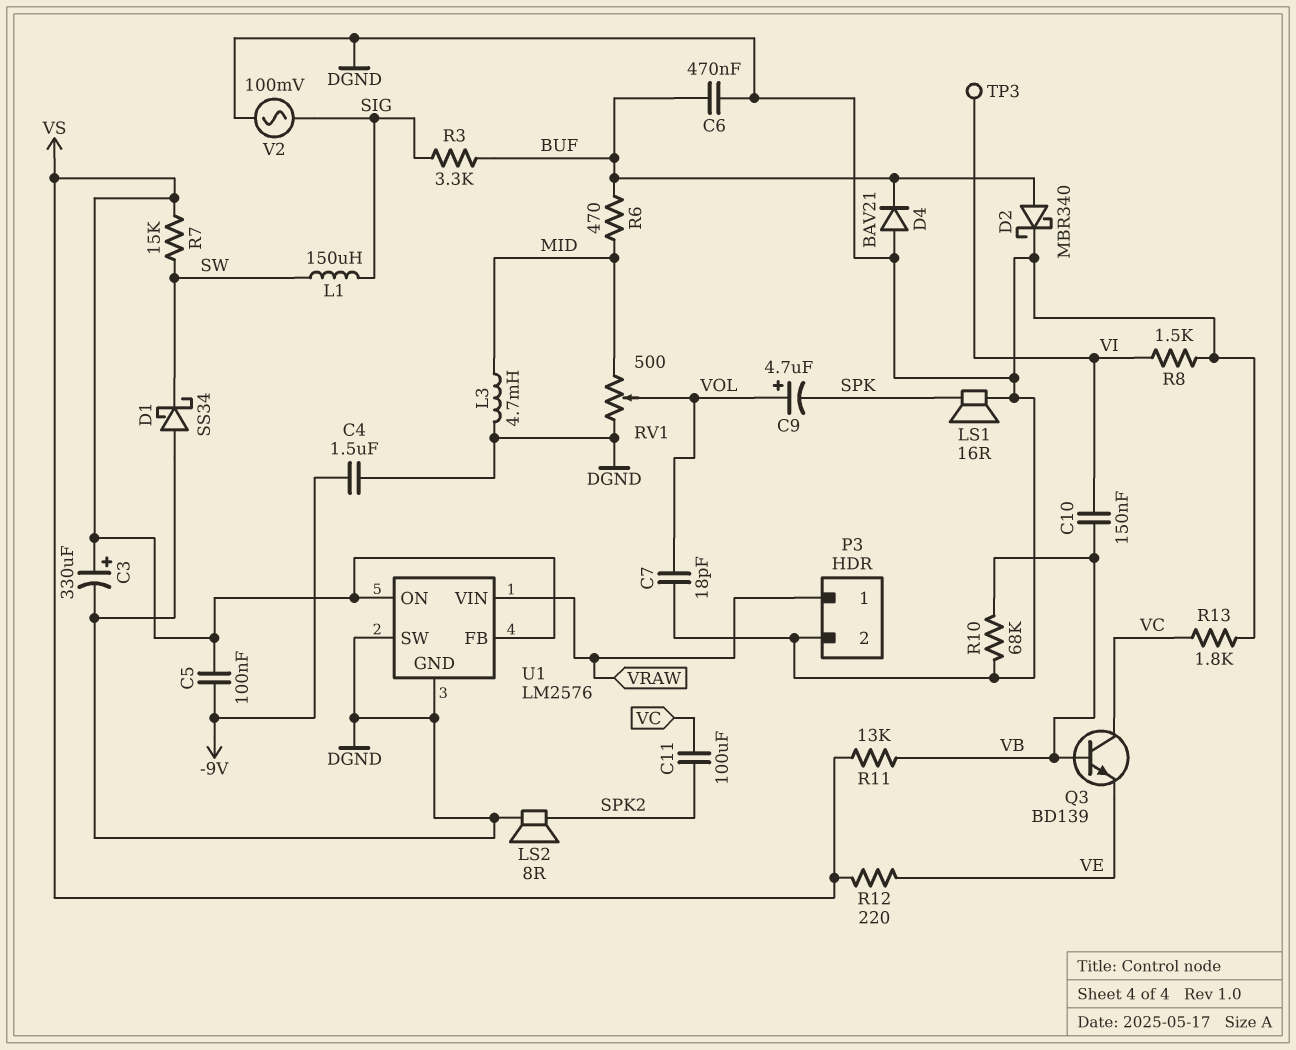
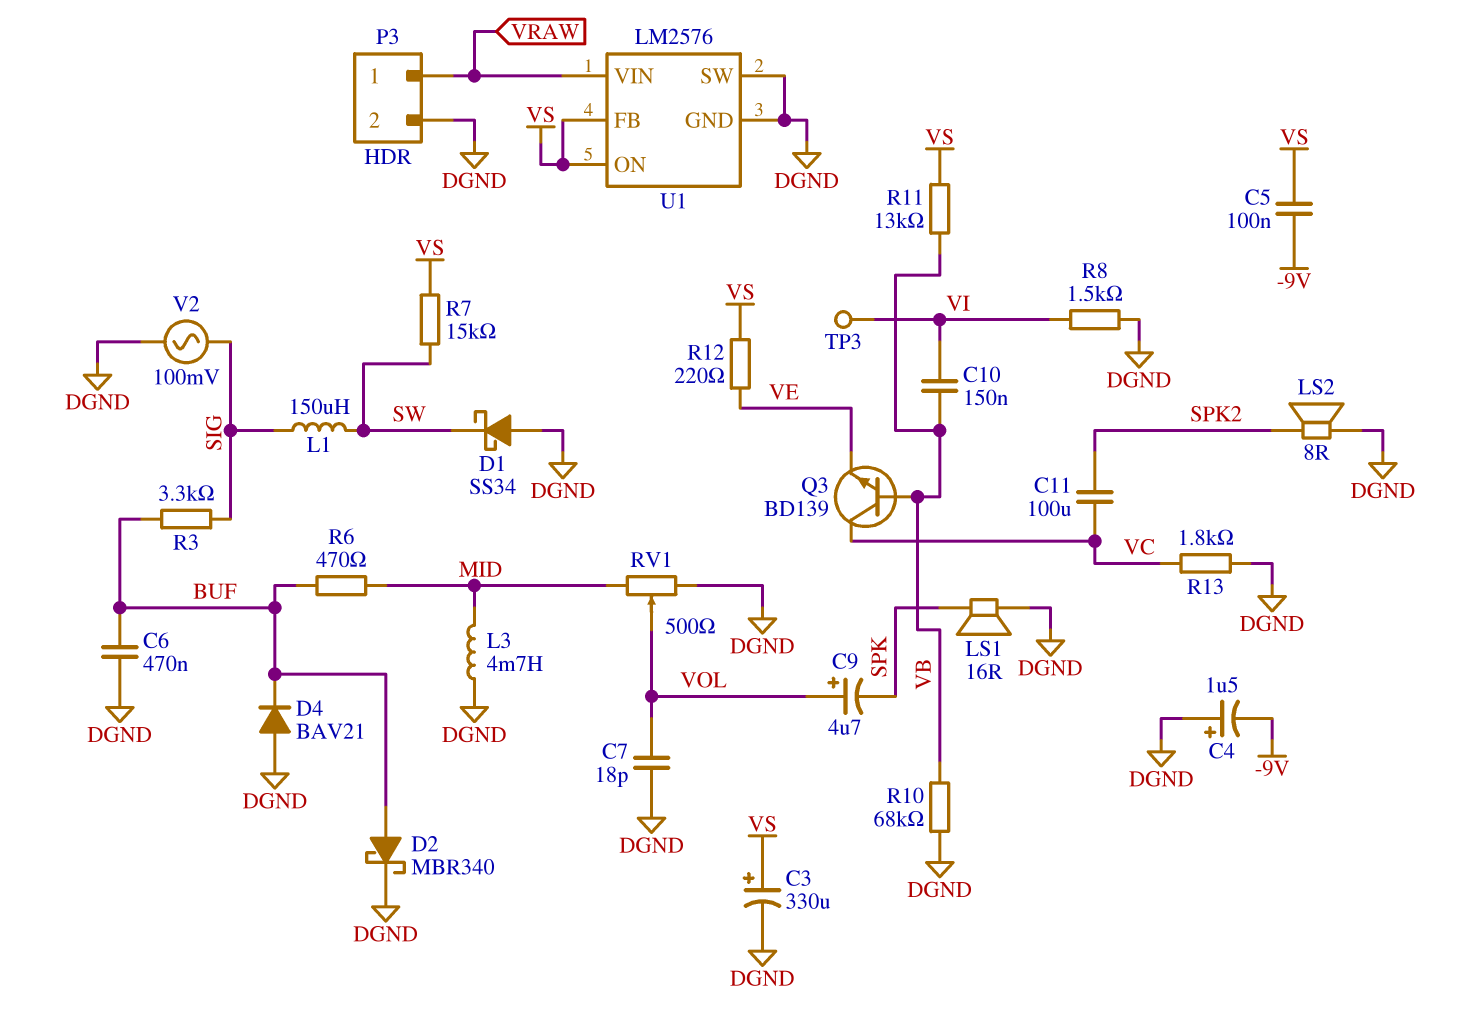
C4: 1.5uF (-9V, DGND) -> 1.5uF (plus DGND, minus -9V)

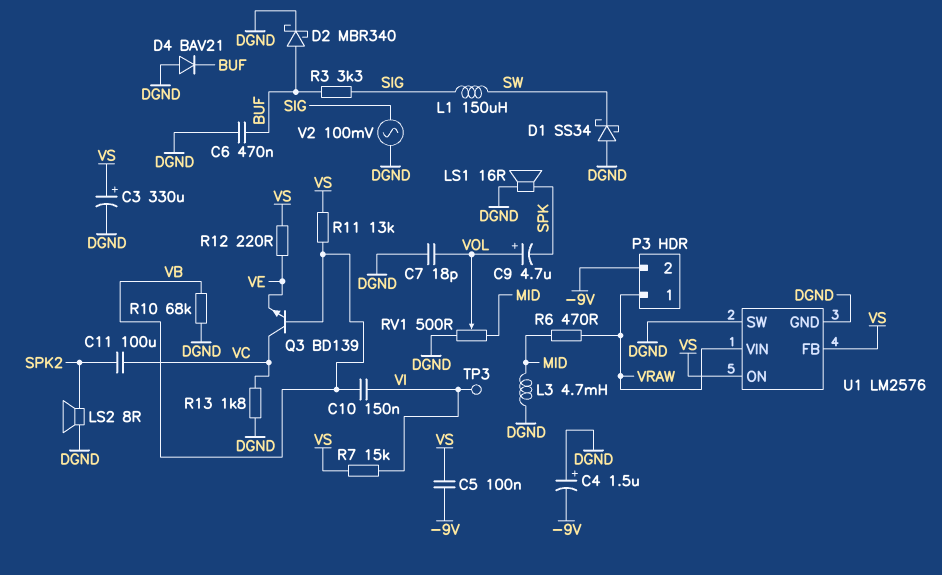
P3 pin 2: DGND -> -9V
R6: 470 (BUF, MID) -> 470 (MID, VRAW)
R7: 15k (SW, VS) -> 15k (VI, VS)
R8: 1.5k (DGND, VI) -> none

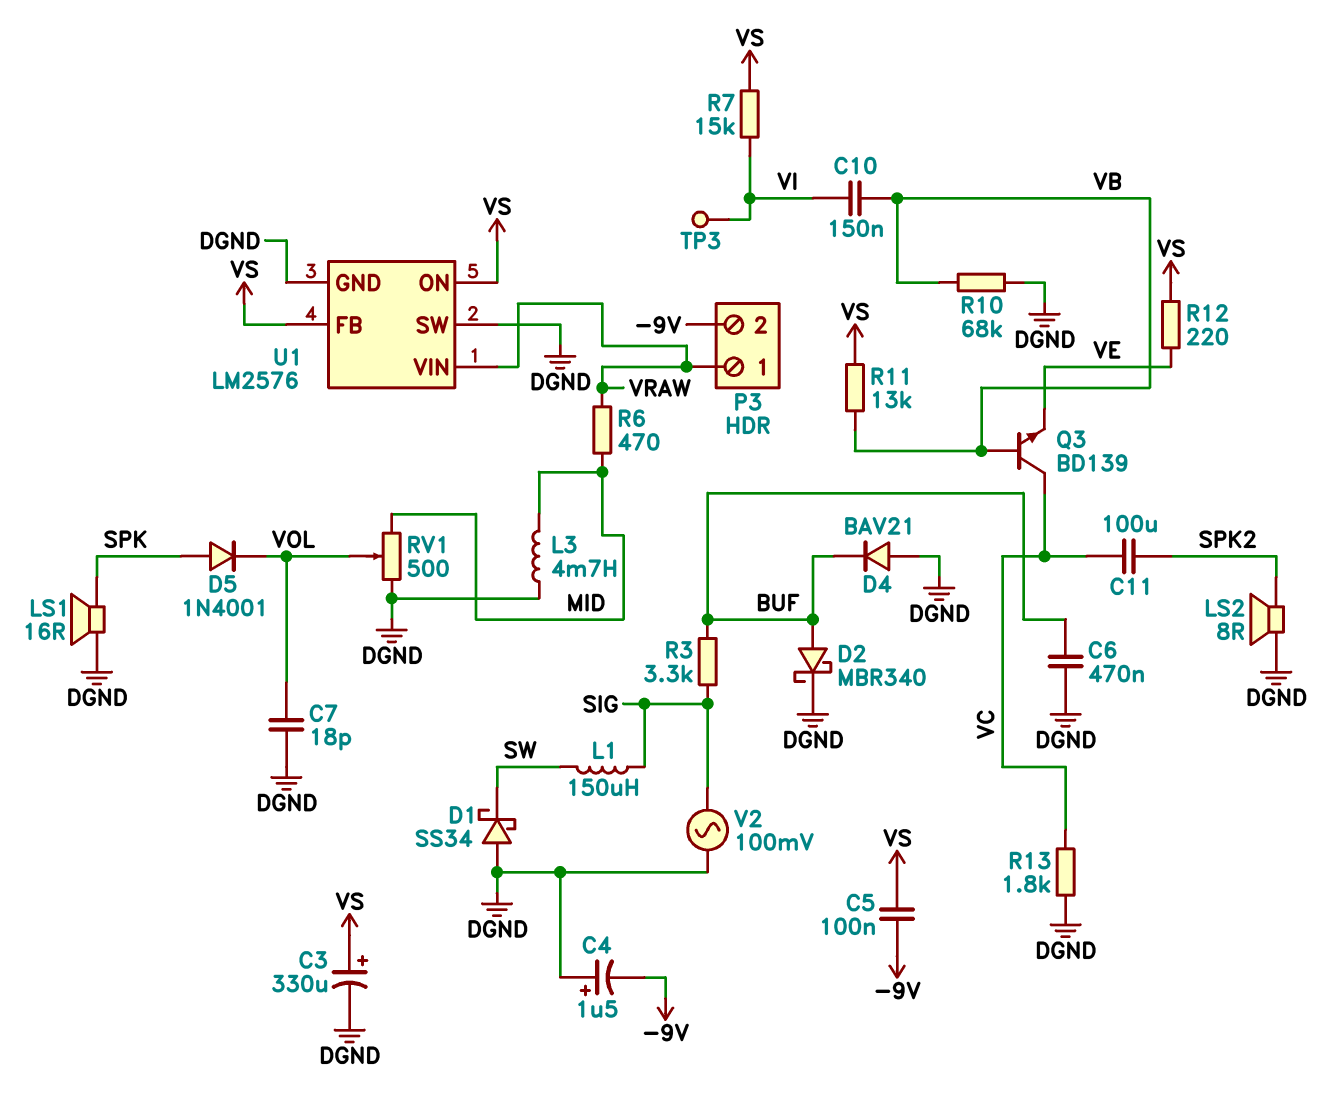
C9: 4.7uF (plus VOL, minus SPK) -> none
D5: none -> diode 1N4001 (A SPK, K VOL)

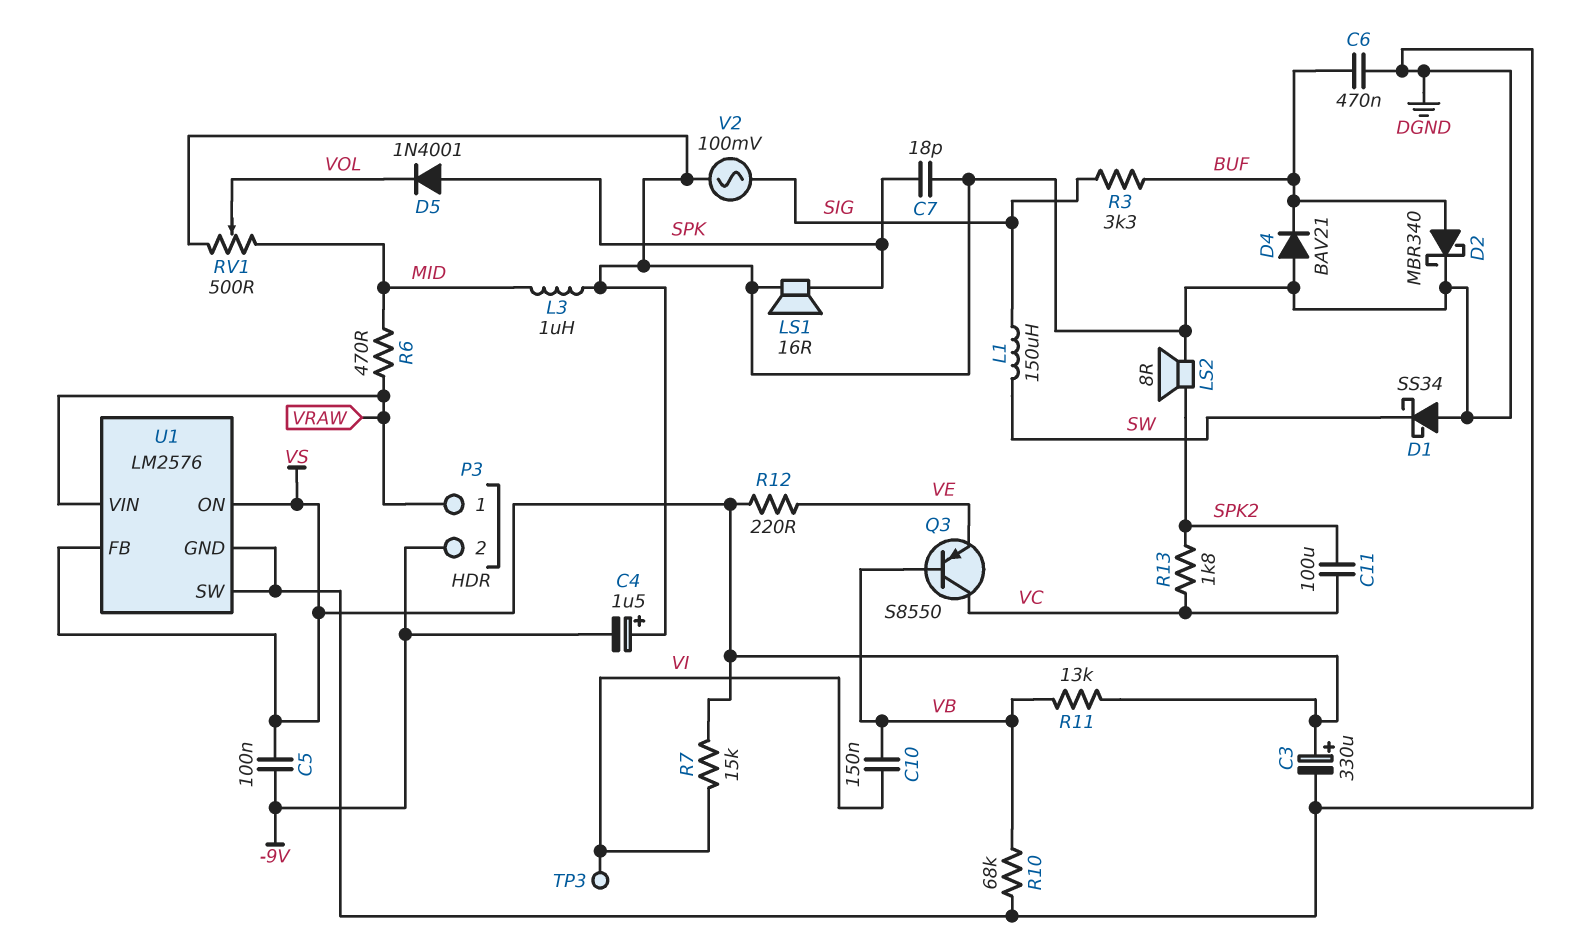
C7: 18pF (DGND, VOL) -> 18pF (DGND, SPK)
L3: 4.7mH (DGND, MID) -> 1uH (DGND, MID)
Q3: NPN BD139 (B VB, C VC, E VE) -> PNP S8550 (B VB, C VC, E VE)
R13: 1.8k (DGND, VC) -> 1.8k (SPK2, VC)

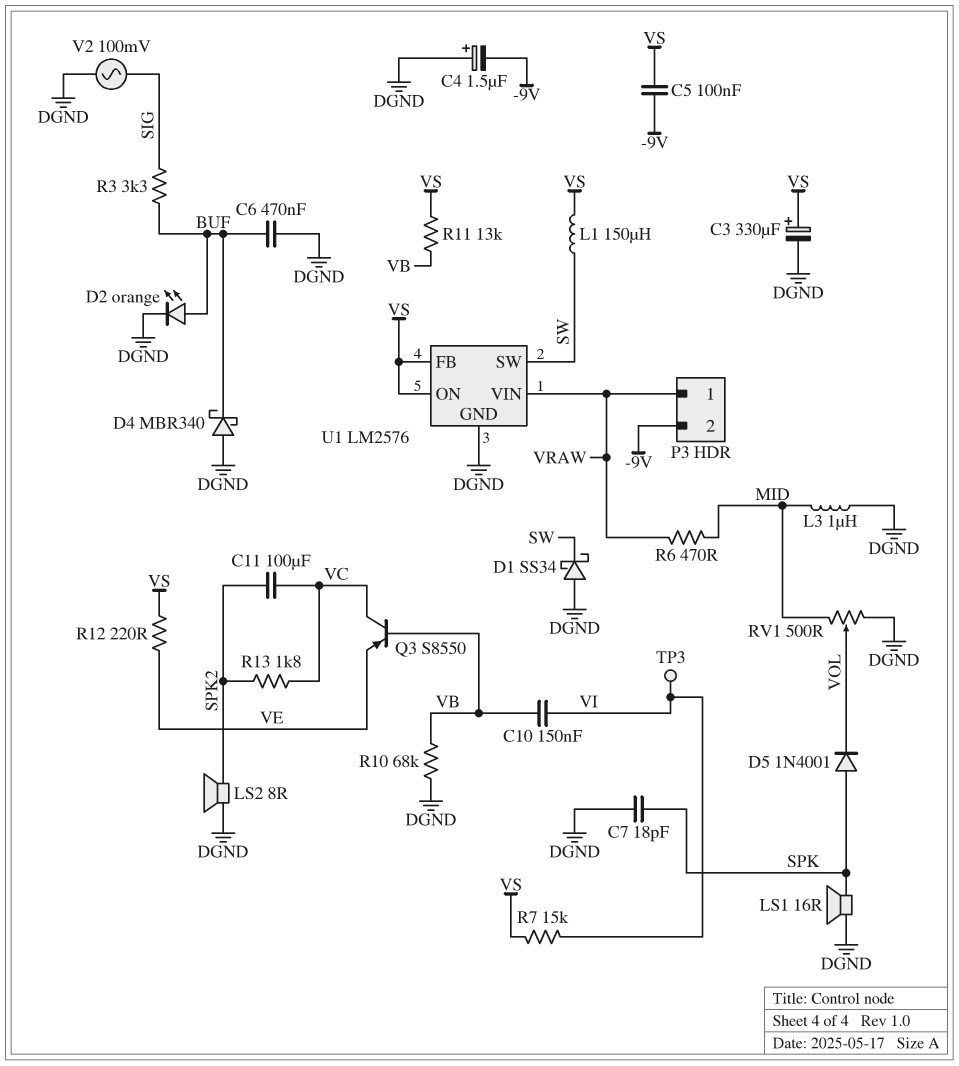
D2: schottky MBR340 (A BUF, K DGND) -> LED orange (A BUF, K DGND)
D4: diode BAV21 (A DGND, K BUF) -> schottky MBR340 (A DGND, K BUF)
L1: 150uH (SIG, SW) -> 150uH (SW, VS)
U1 pin SW: DGND -> SW

